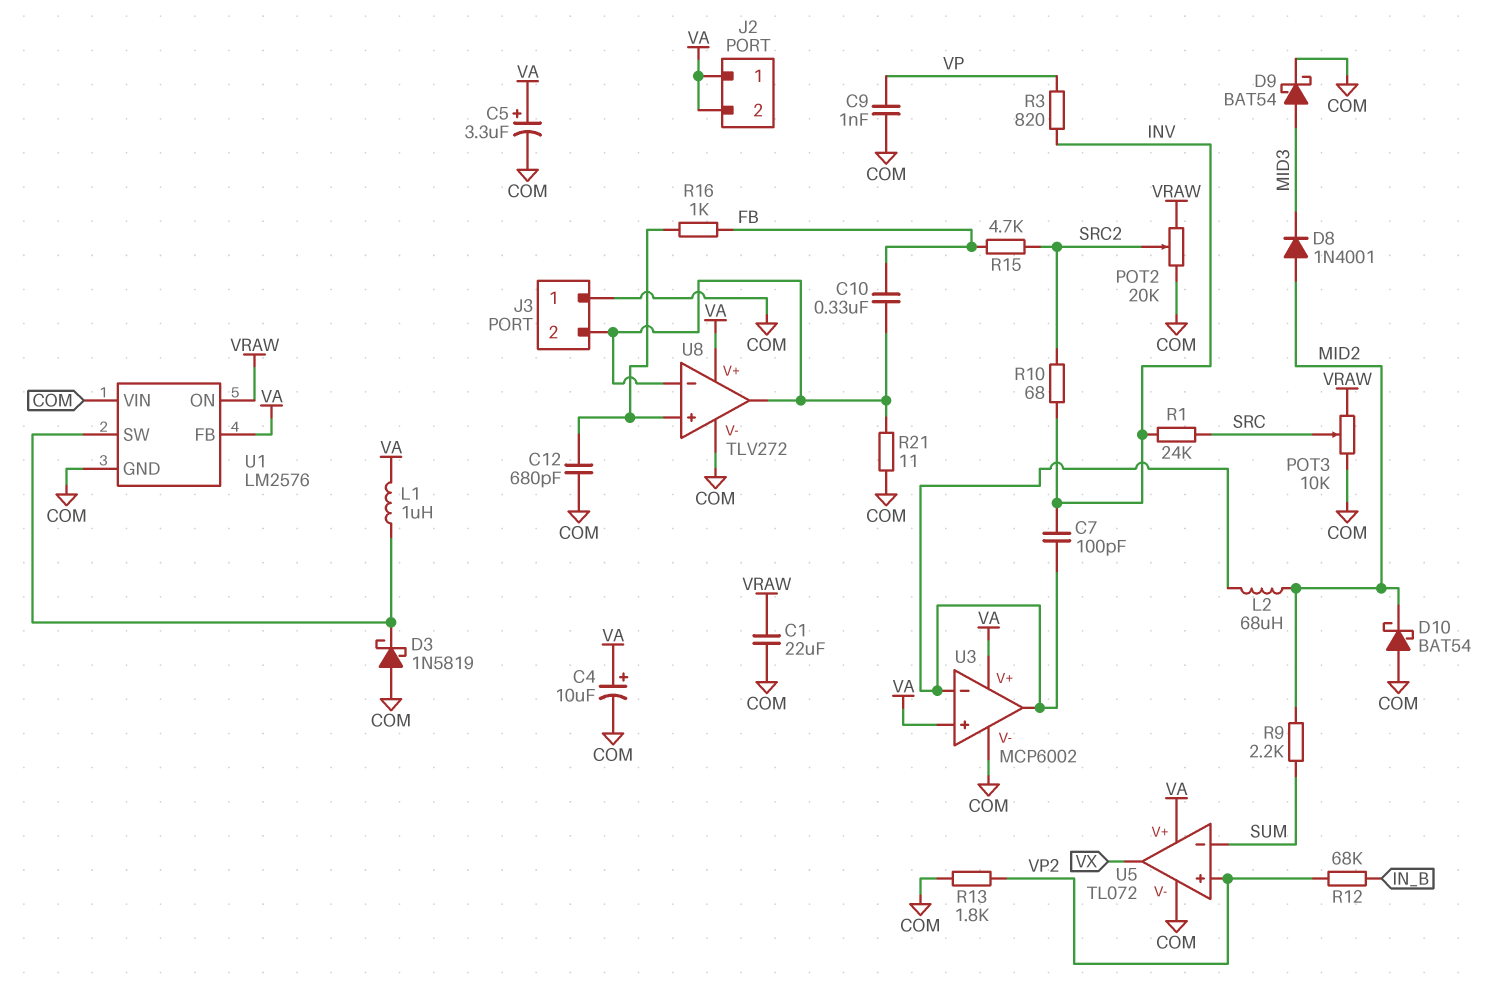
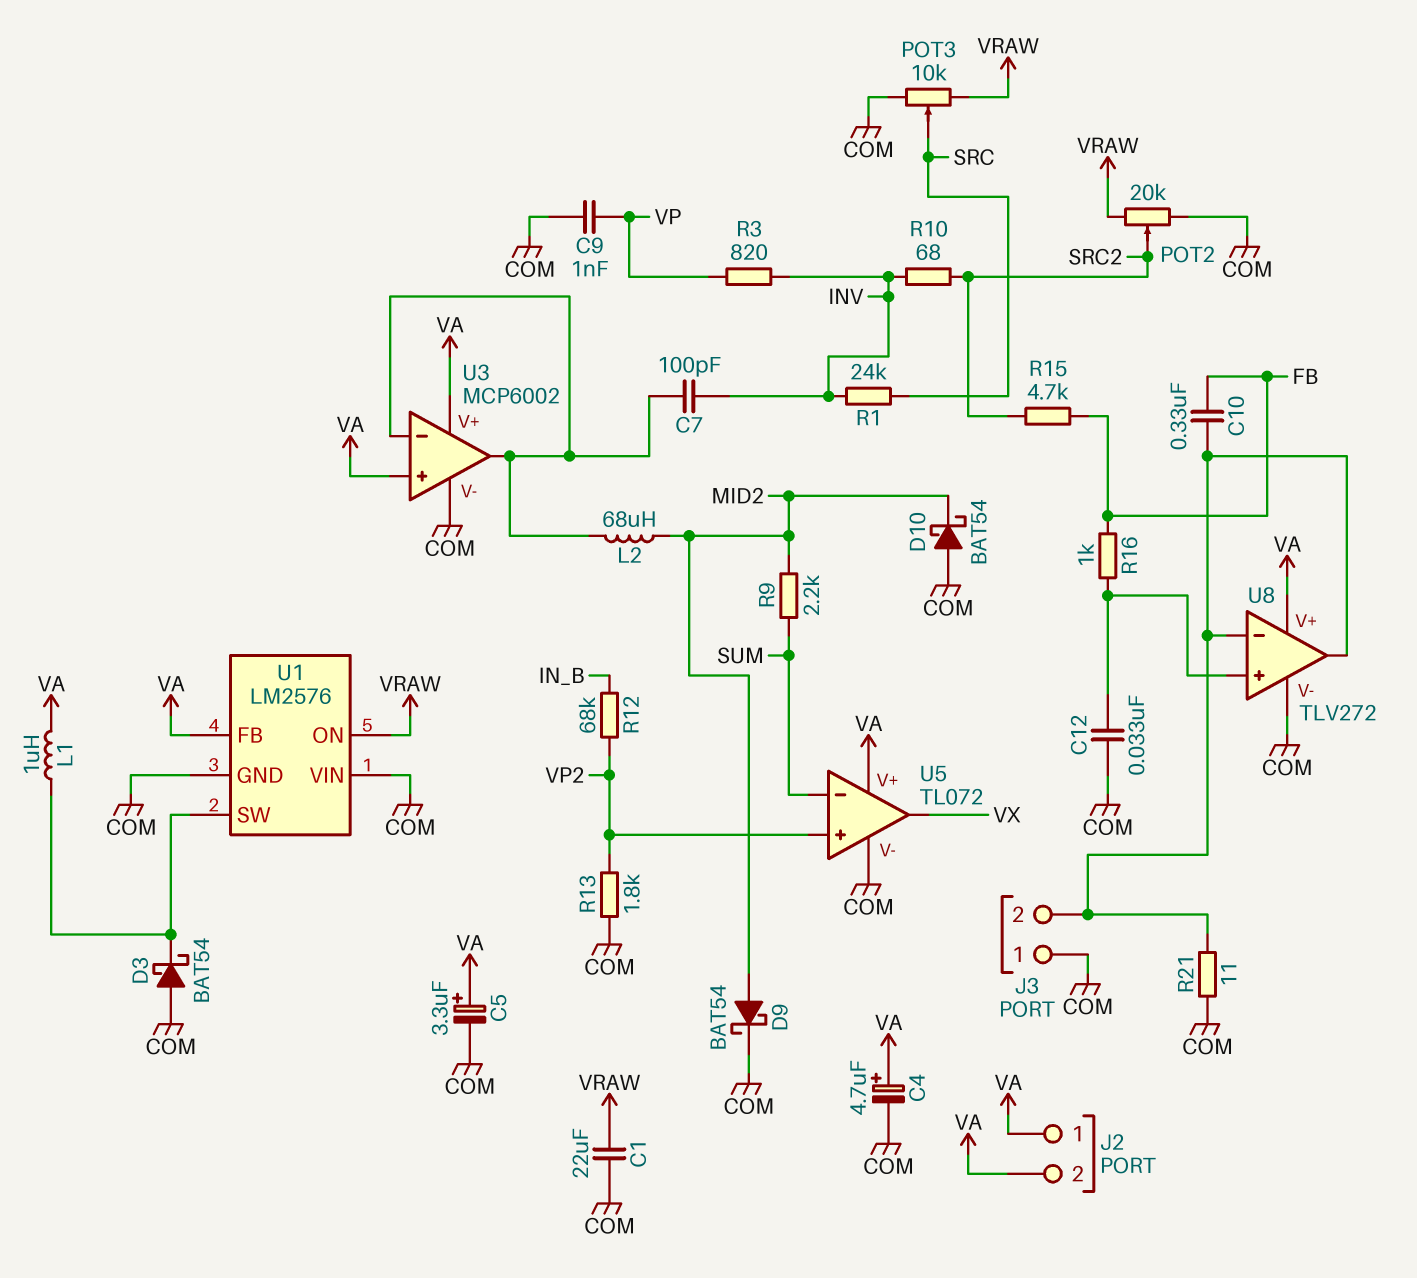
C4: 10uF (plus VA, minus COM) -> 4.7uF (plus VA, minus COM)
C12: 680pF (COM, U8/in+) -> 33nF (COM, U8/in+)
D3: schottky 1N5819 (A COM, K U1/SW) -> schottky BAT54 (A COM, K U1/SW)
D8: diode 1N4001 (A MID2, K MID3) -> none
D9: schottky BAT54 (A MID3, K COM) -> schottky BAT54 (A MID2, K COM)

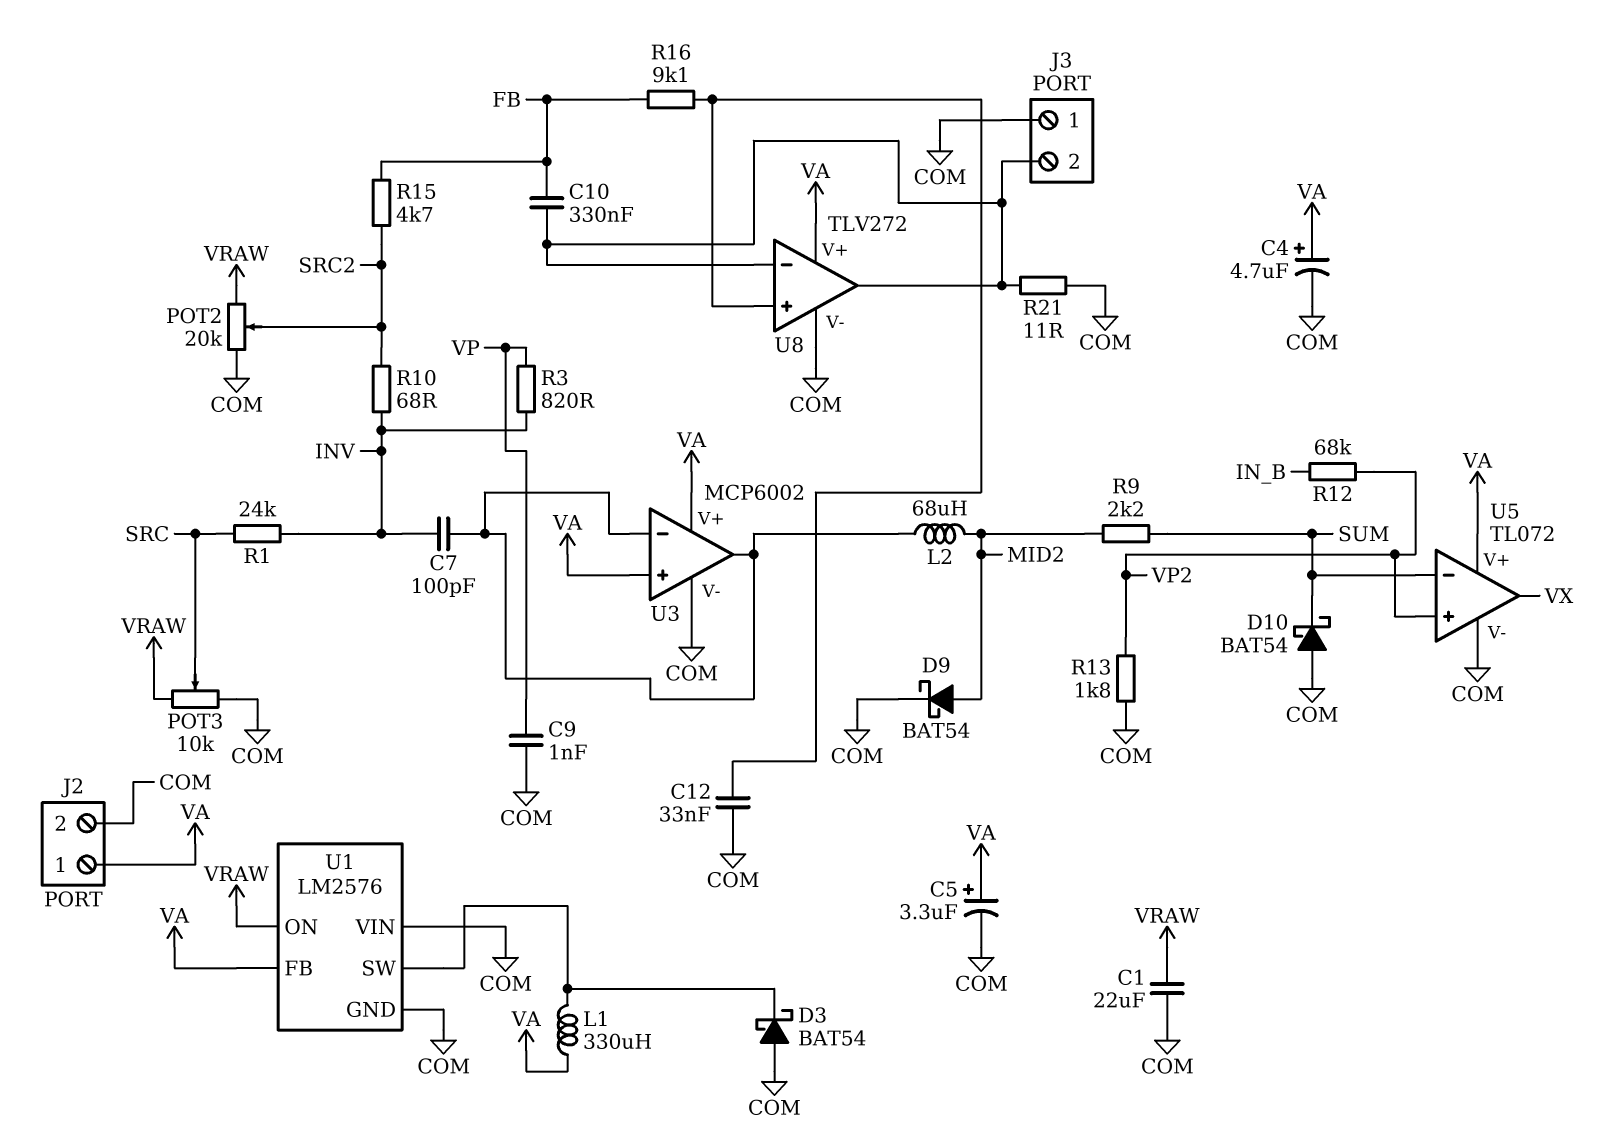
D10: schottky BAT54 (A COM, K MID2) -> schottky BAT54 (A COM, K SUM)
J2 pin 2: VA -> COM
L1: 1uH (U1/SW, VA) -> 330uH (U1/SW, VA)
R16: 1k (FB, U8/in+) -> 9.1k (FB, U8/in+)

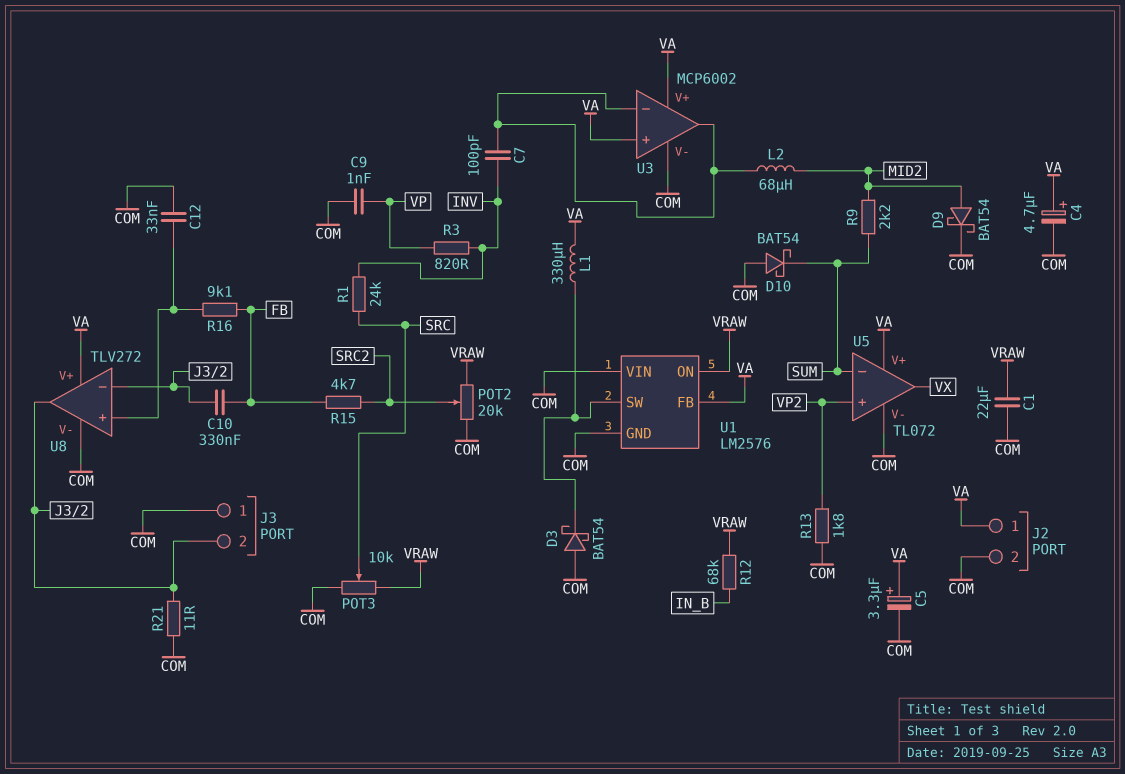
R10: 68 (INV, SRC2) -> none
R12: 68k (IN_B, VP2) -> 68k (IN_B, VRAW)

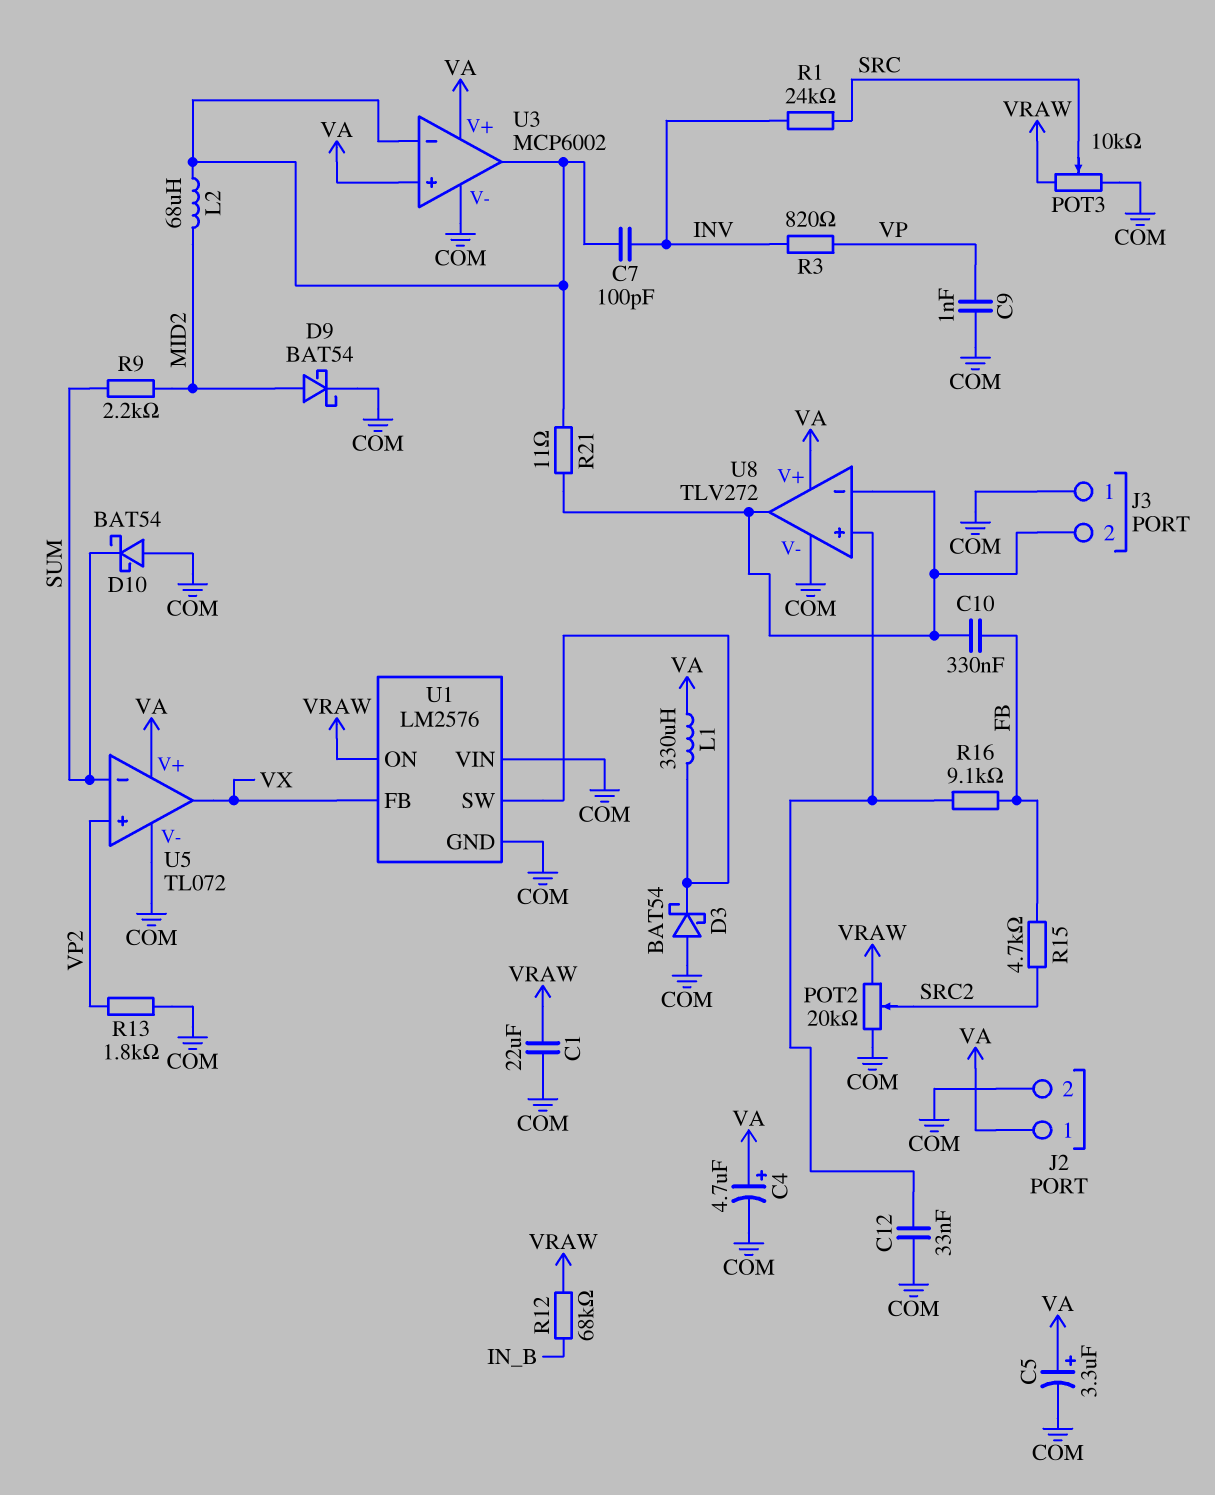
R21: 11 (COM, J3/2) -> 11 (J3/2, U3/in-)
U1 pin FB: VA -> VX

